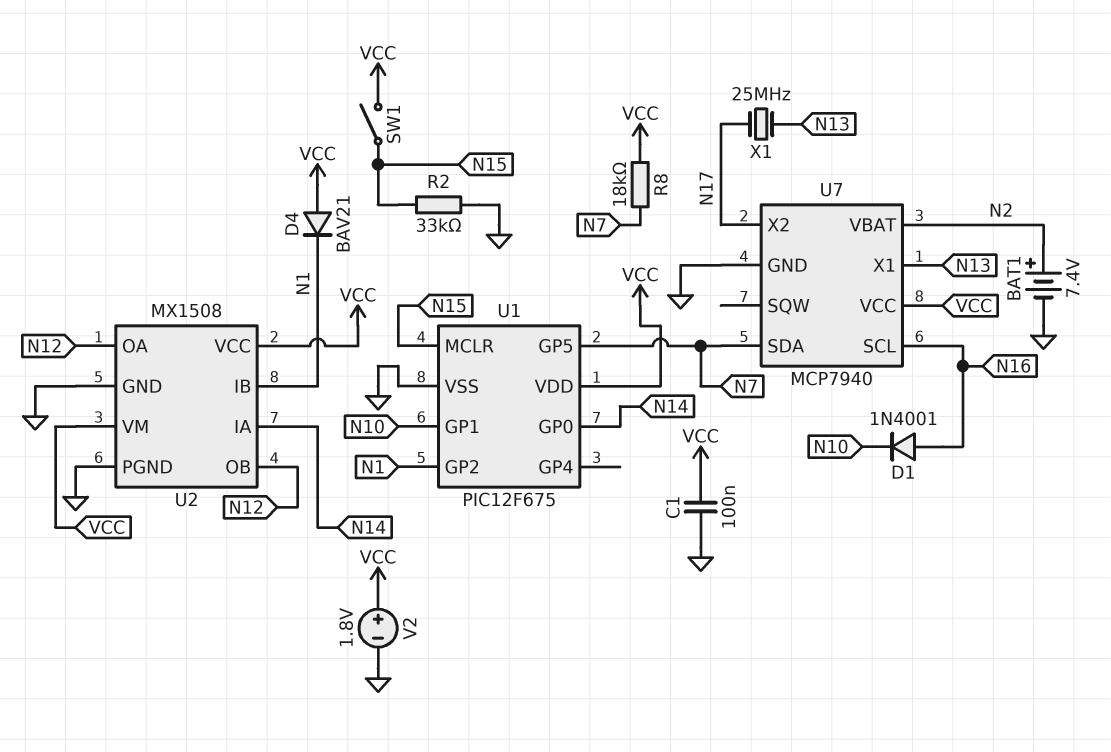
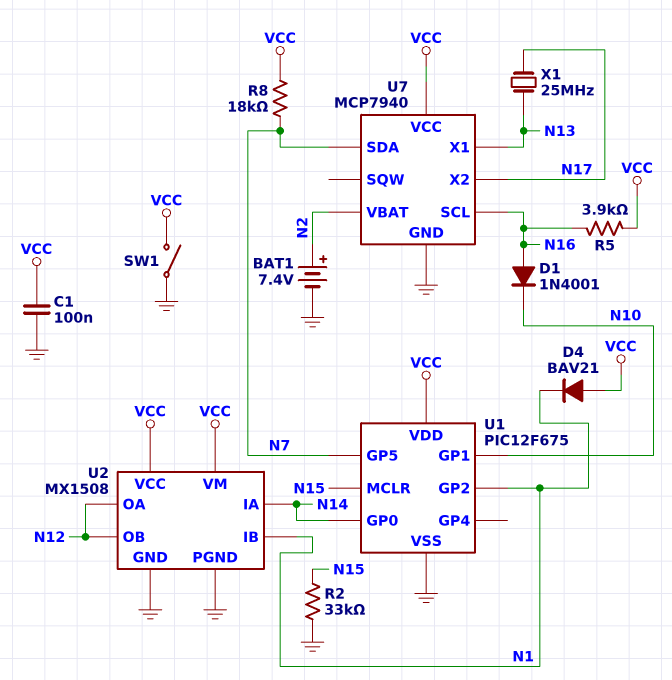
R5: none -> 3.9k (N16, VCC)
SW1: switch (N15, VCC) -> switch (GND, VCC)
V2: 1.8V (plus VCC, minus GND) -> none

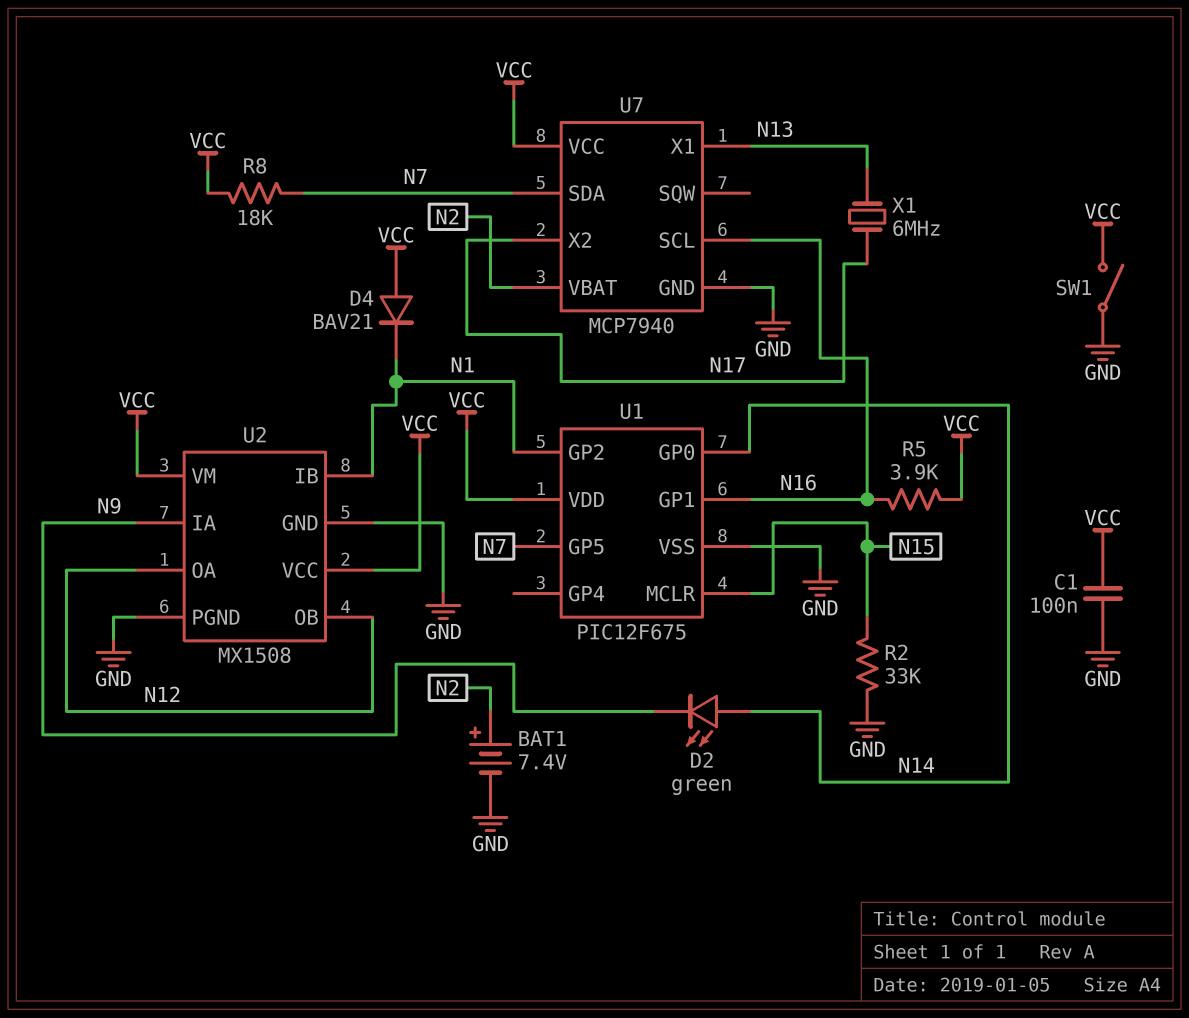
D1: diode 1N4001 (A N16, K N10) -> none
D2: none -> LED green (A N14, K N9)
U1 pin GP1: N10 -> N16
U2 pin IA: N14 -> N9
X1: 25MHz (N13, N17) -> 6MHz (N13, N17)

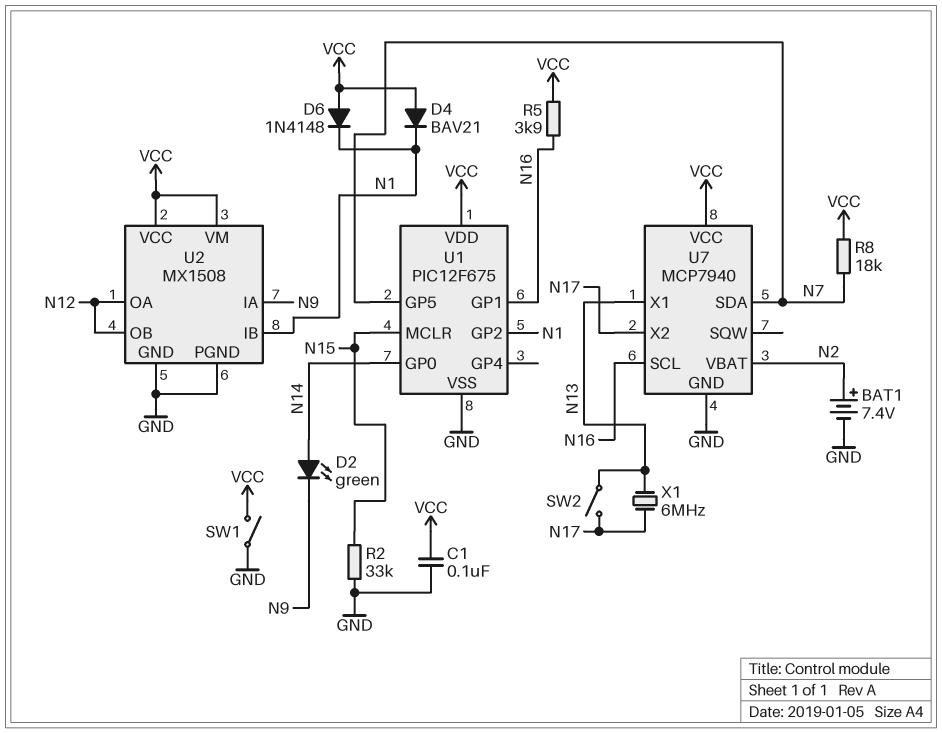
D6: none -> diode 1N4148 (A VCC, K N1)
SW2: none -> switch (N13, N17)

